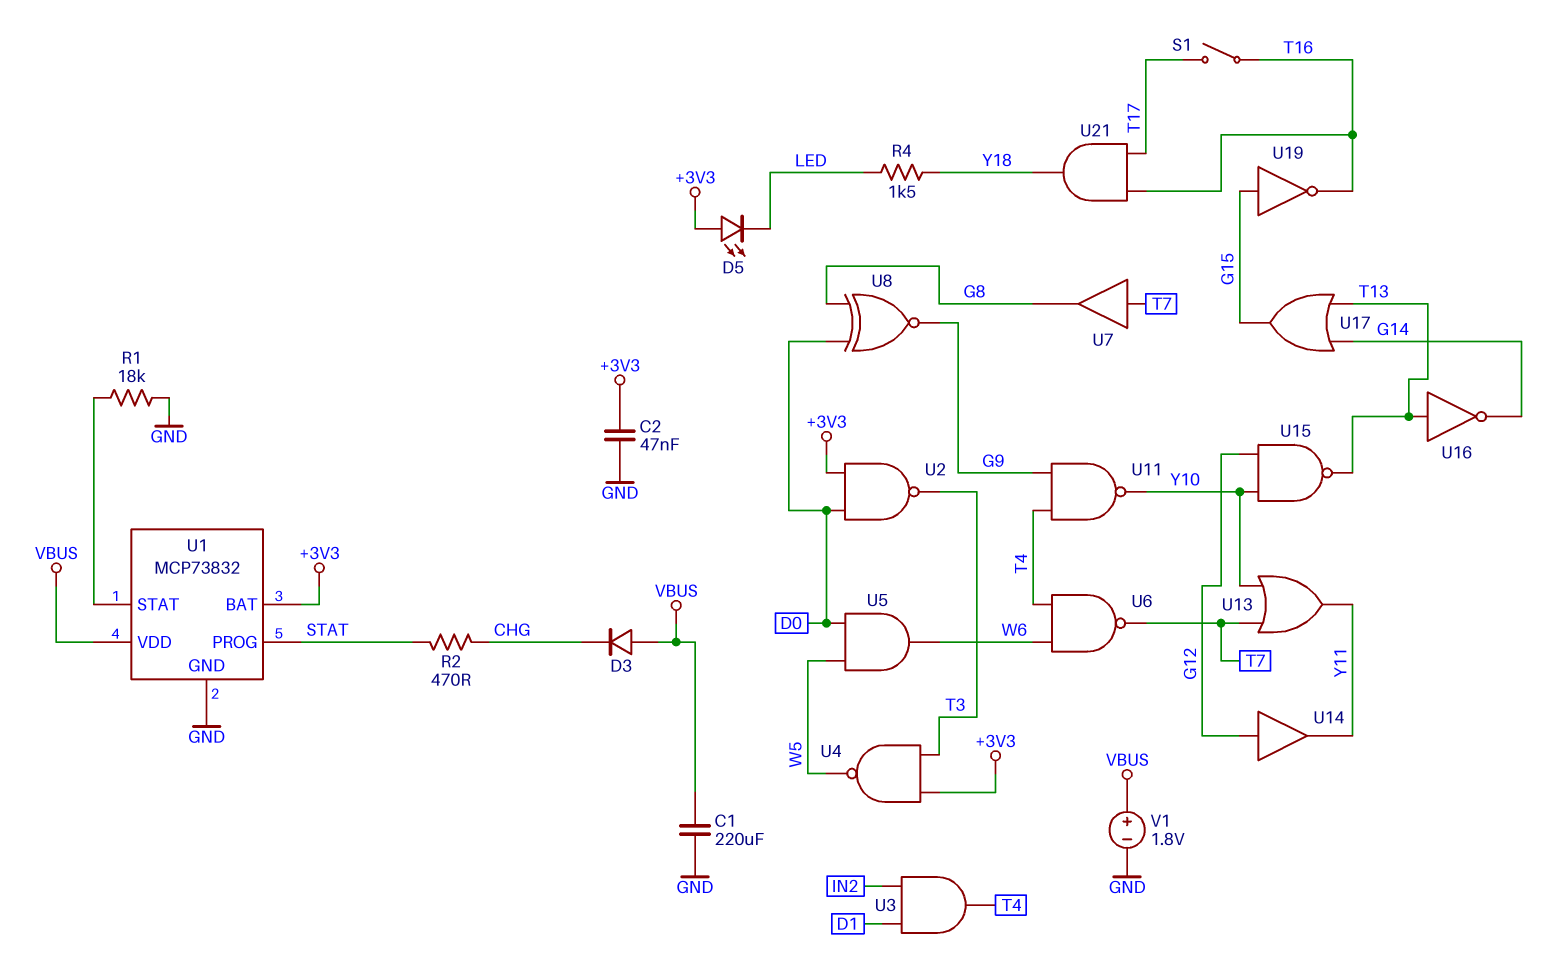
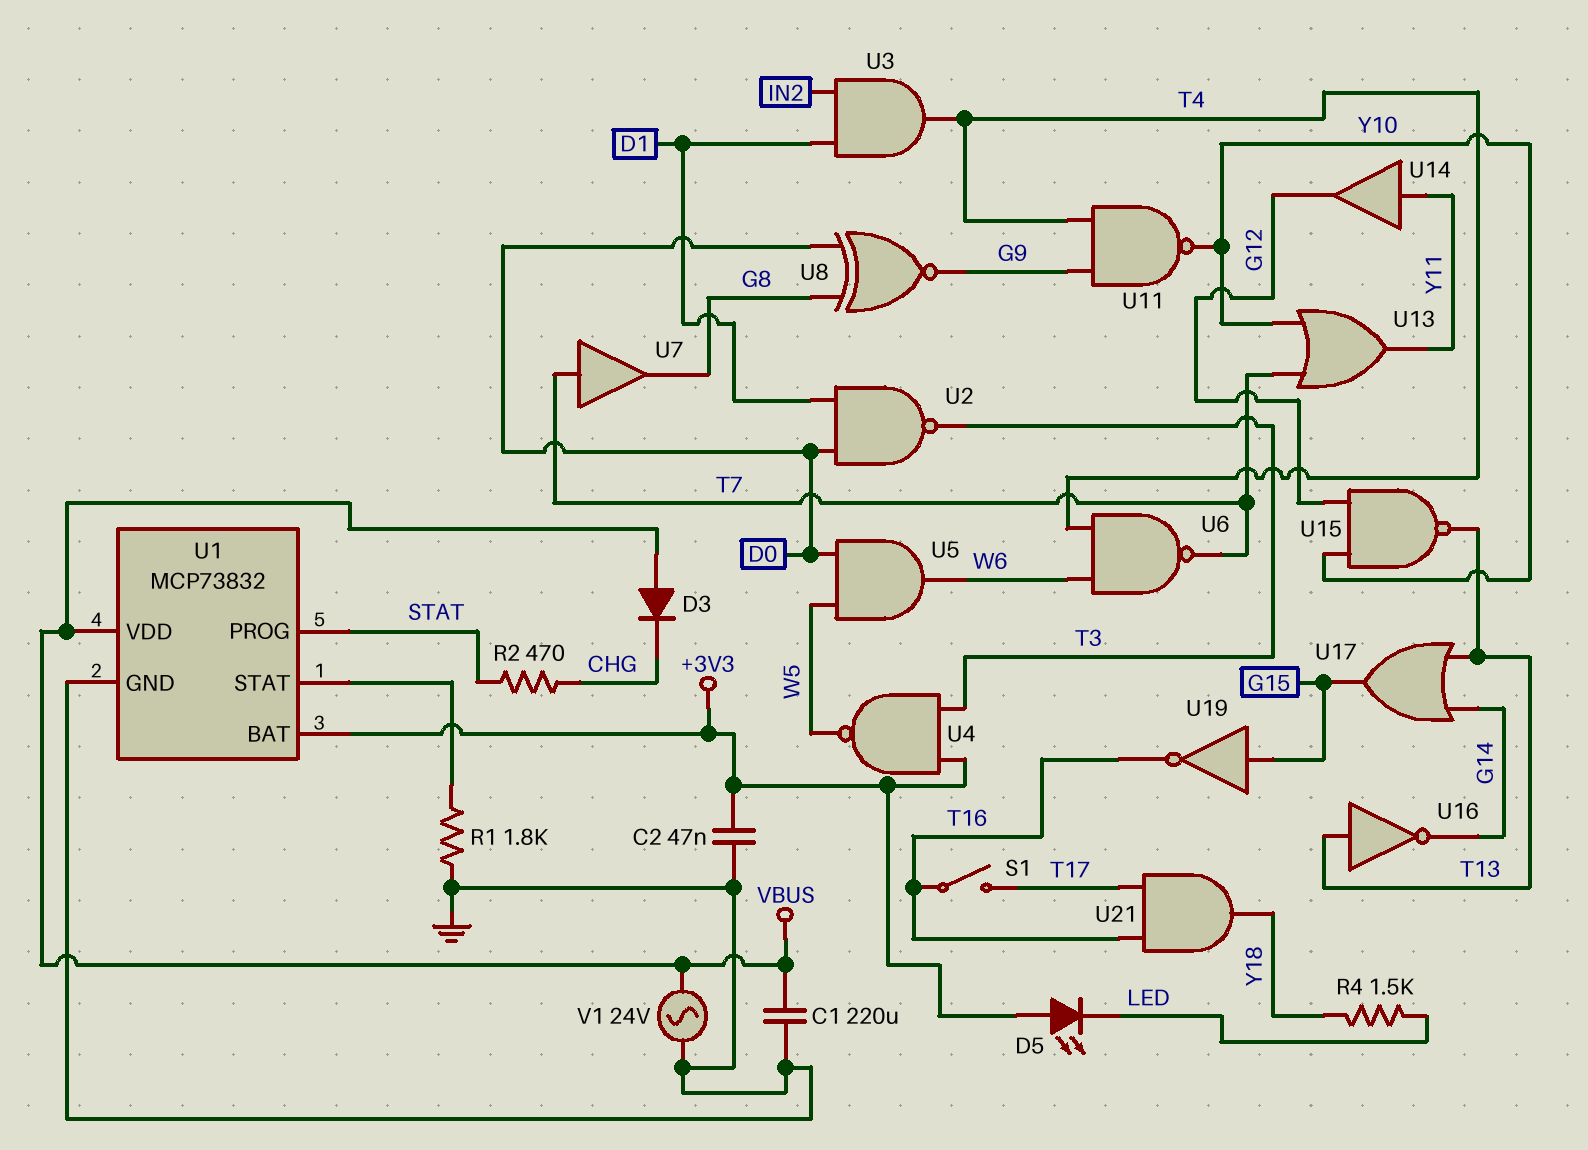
R1: 18k (GND, U1/STAT) -> 1.8k (GND, U1/STAT)
U2: NAND (in +3V3, in D0, out T3) -> NAND (in D0, in D1, out T3)
U14: buffer (in G12, out Y11) -> buffer (in Y11, out G12)
V1: 1.8V (plus VBUS, minus GND) -> AC 24V (GND, VBUS)

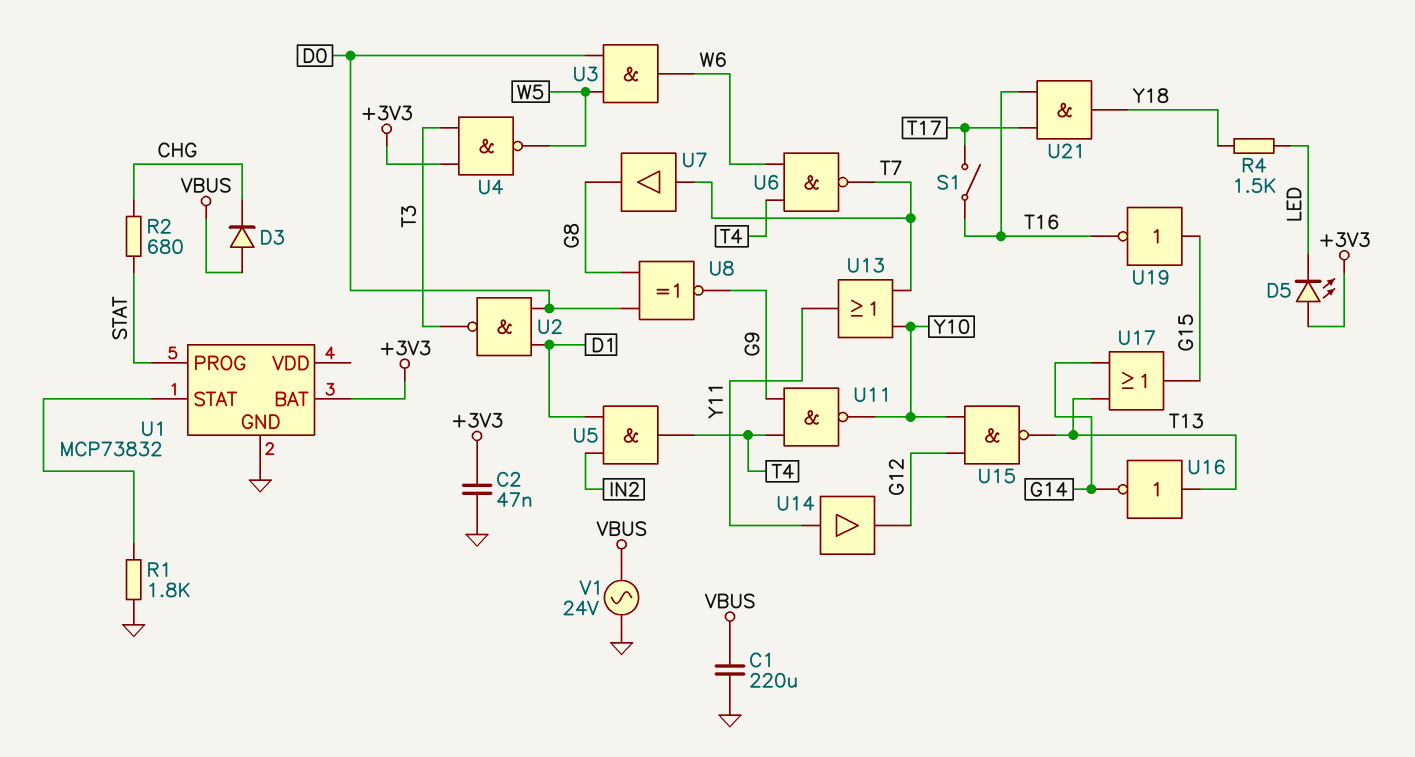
R2: 470 (CHG, STAT) -> 680 (CHG, STAT)
U1 pin VDD: VBUS -> none
U3: AND (in D1, in IN2, out T4) -> AND (in D0, in W5, out W6)
U5: AND (in D0, in W5, out W6) -> AND (in D1, in IN2, out T4)

